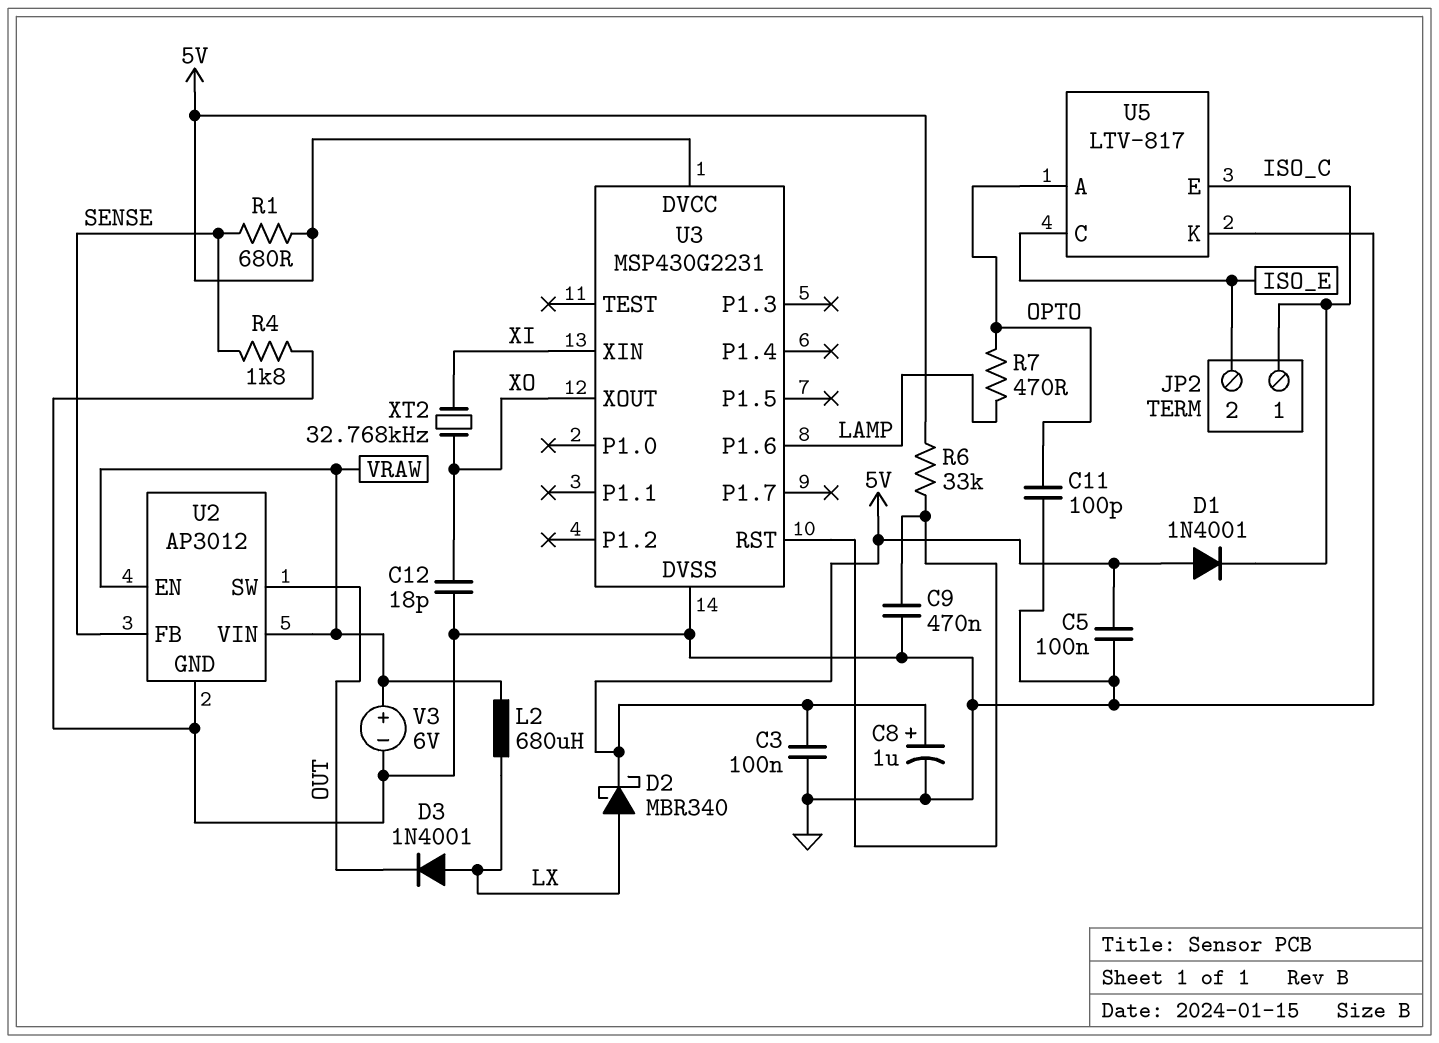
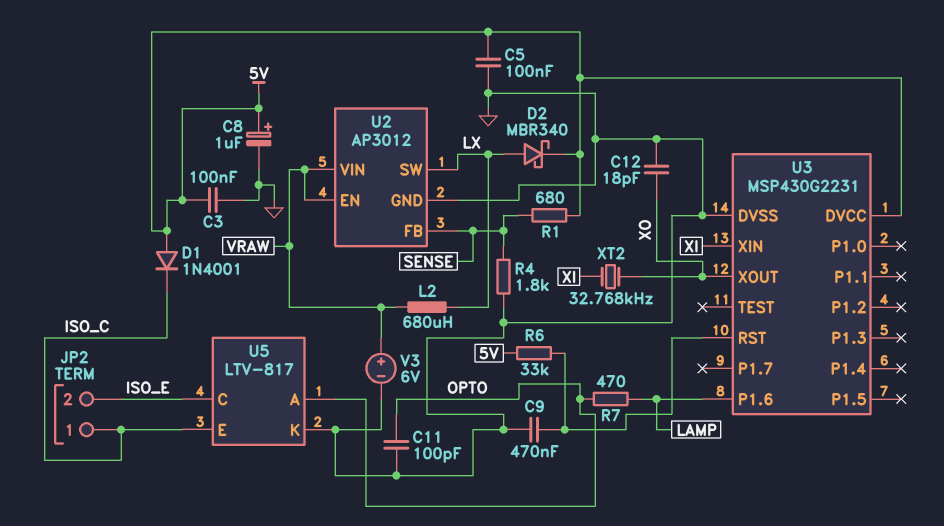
D3: diode 1N4001 (A LX, K OUT) -> none
U2 pin SW: OUT -> LX

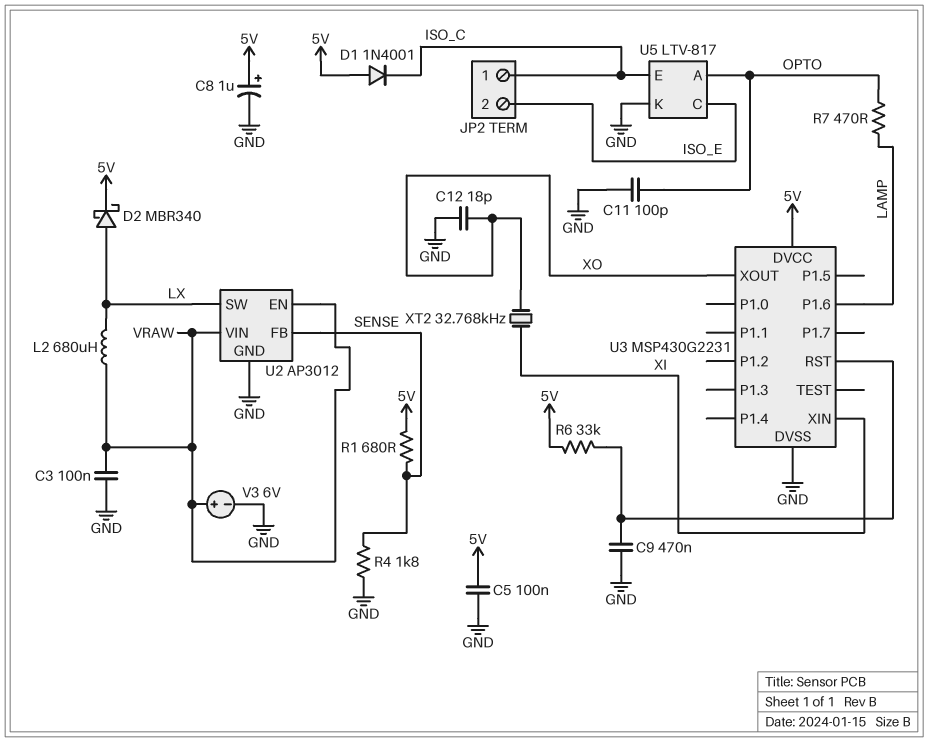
C3: 100nF (5V, GND) -> 100nF (GND, VRAW)

